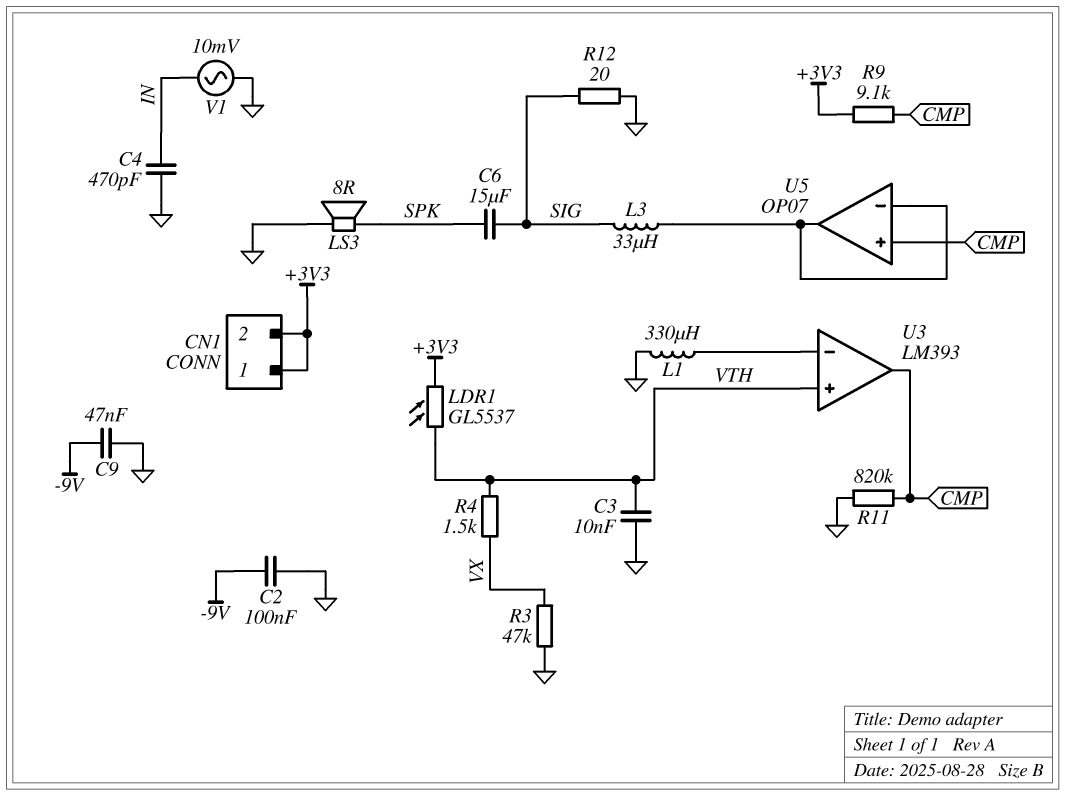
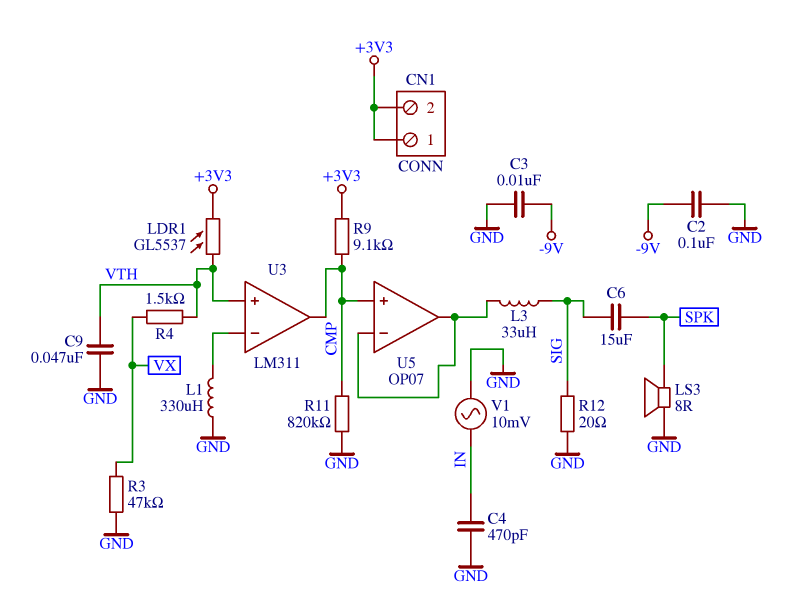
C3: 10nF (GND, VTH) -> 10nF (-9V, GND)
C9: 47nF (-9V, GND) -> 47nF (GND, VTH)
U3: LM393 -> LM311

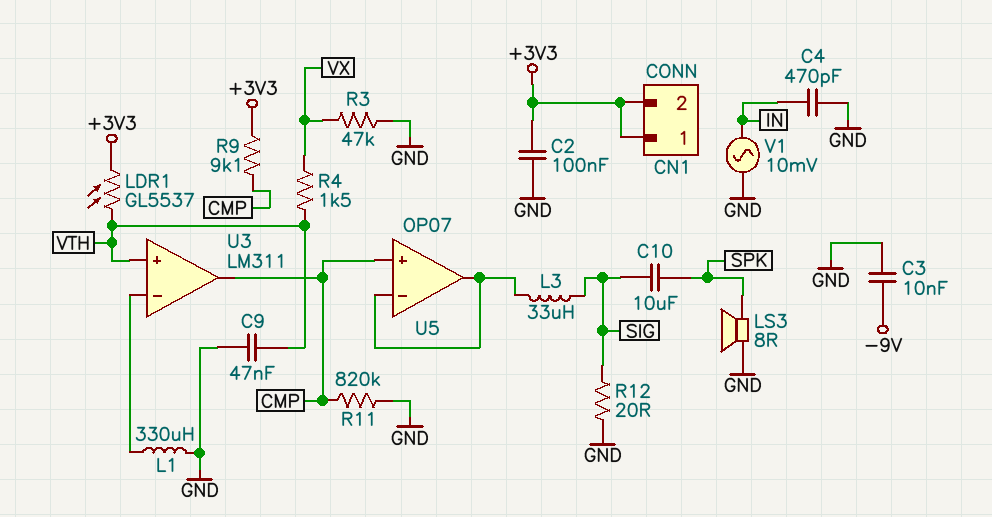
C2: 100nF (-9V, GND) -> 100nF (+3V3, GND)
C6: 15uF (SIG, SPK) -> none
C10: none -> 10uF (SIG, SPK)

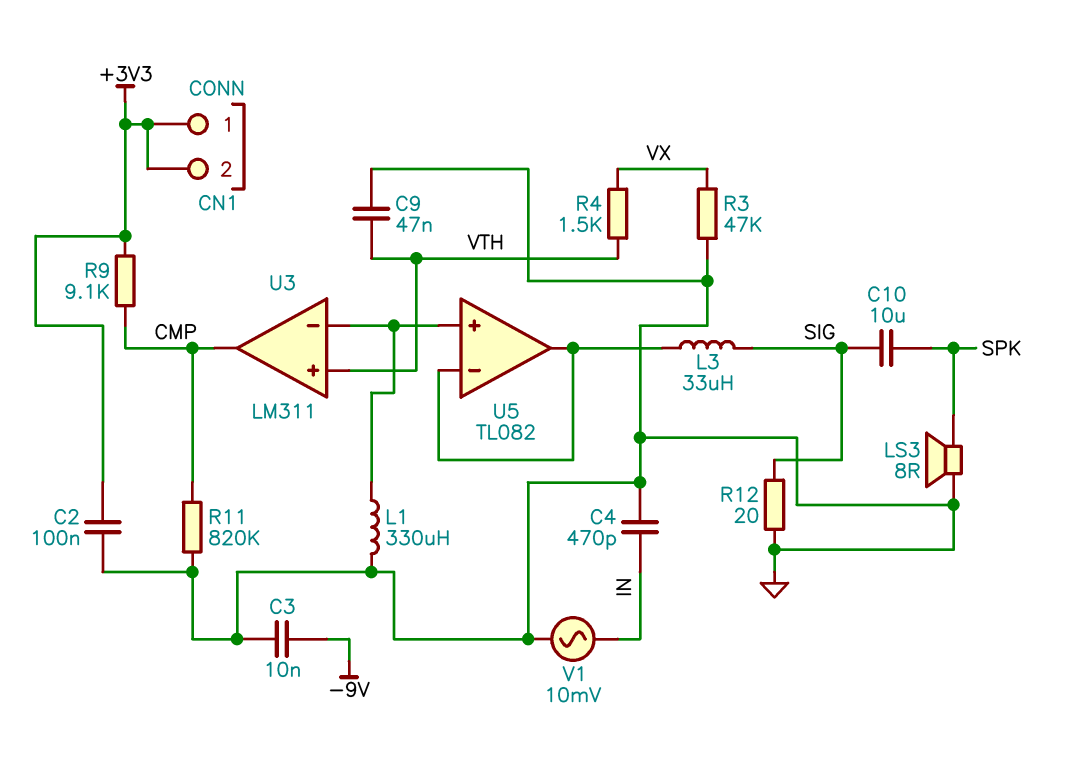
LDR1: GL5537 (+3V3, VTH) -> none
U5: OP07 -> TL082
U5 pin in+: CMP -> U3/in-

